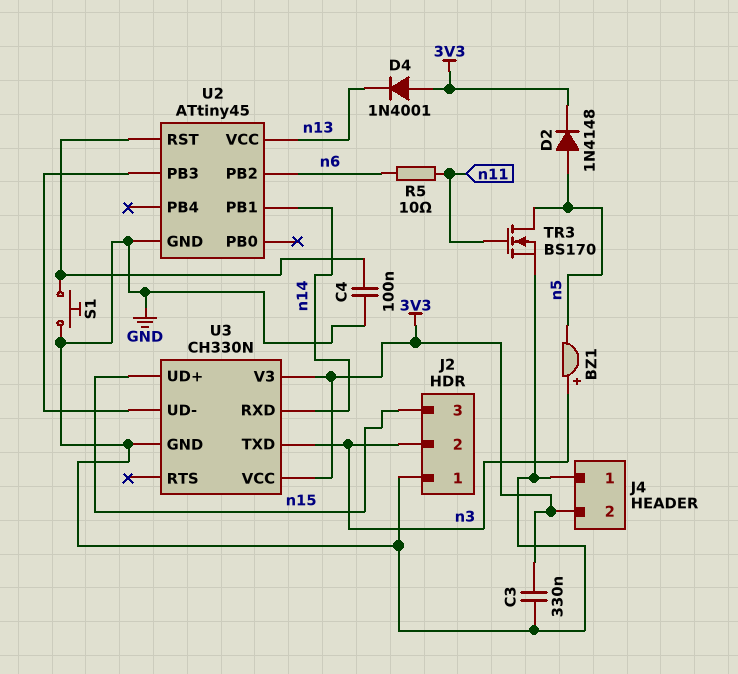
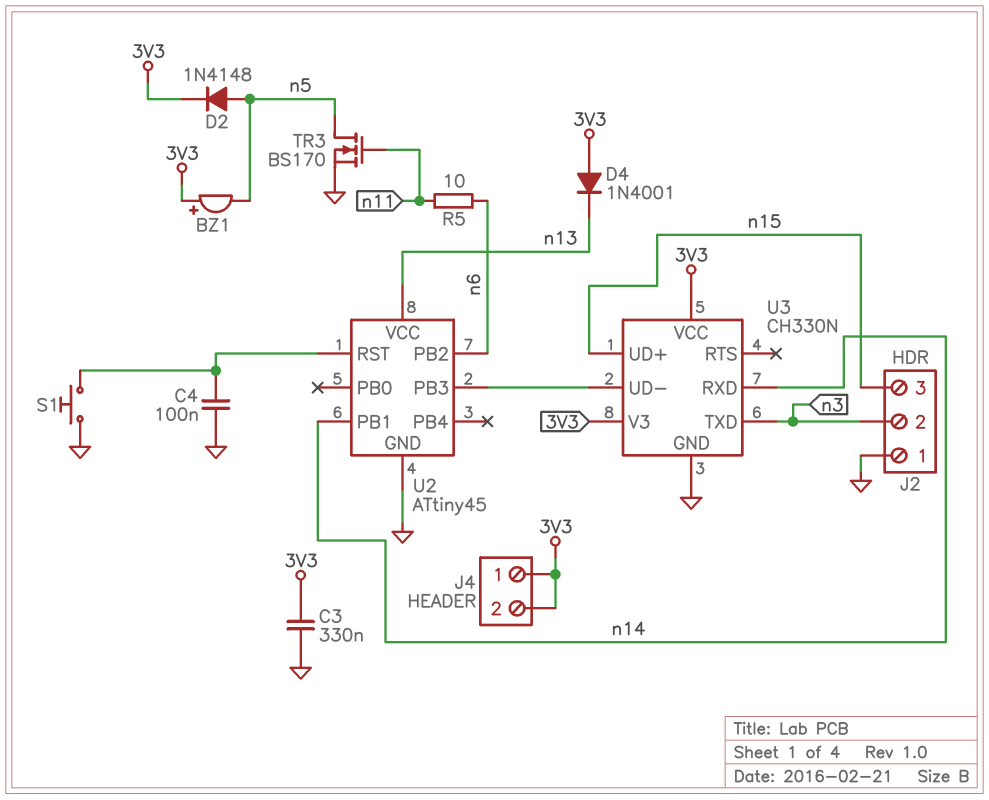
BZ1: buzzer (plus n3, minus n5) -> buzzer (plus 3V3, minus n5)
J4 pin 1: GND -> 3V3

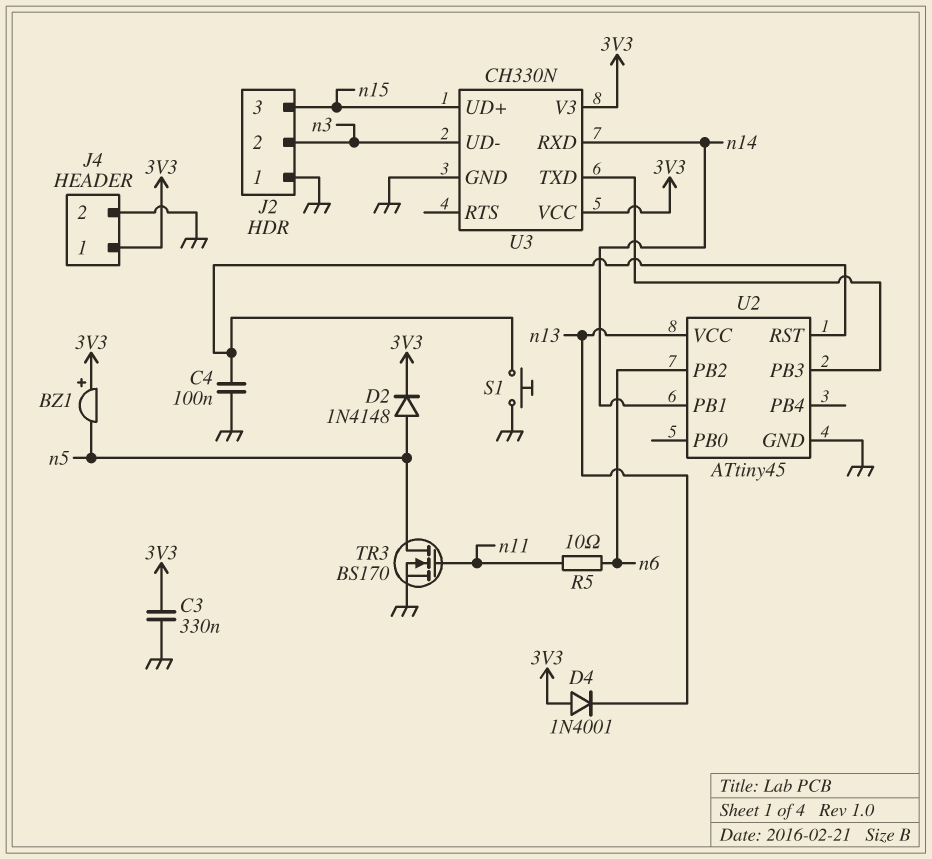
J4 pin 2: 3V3 -> GND
U3 pin TXD: n3 -> U2/PB3
U3 pin UD-: U2/PB3 -> n3

